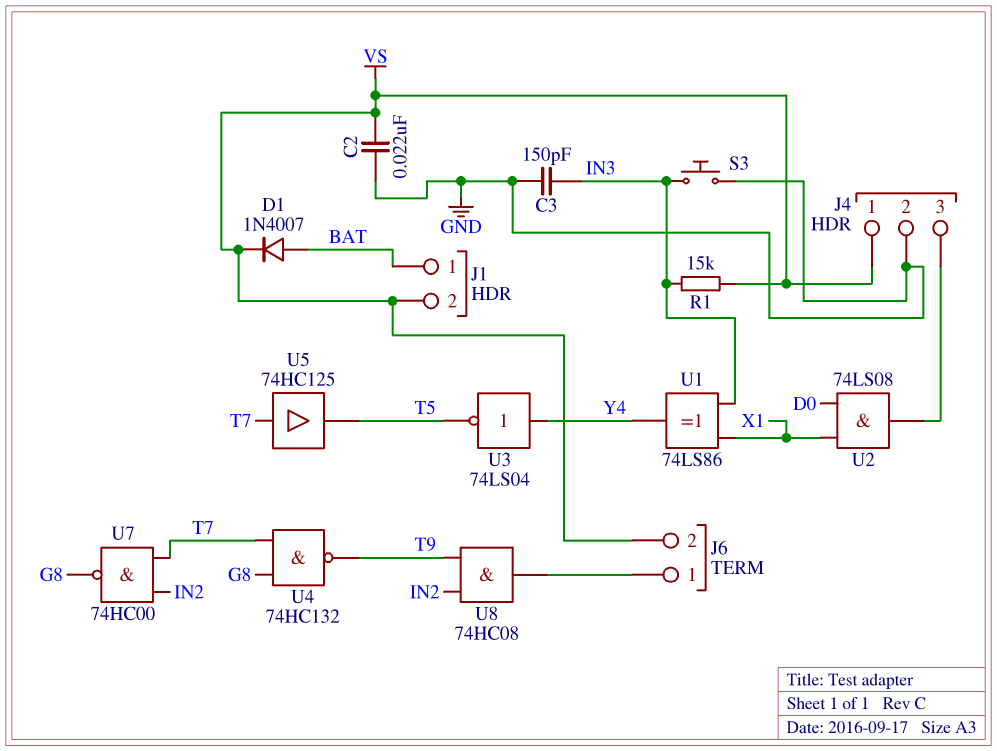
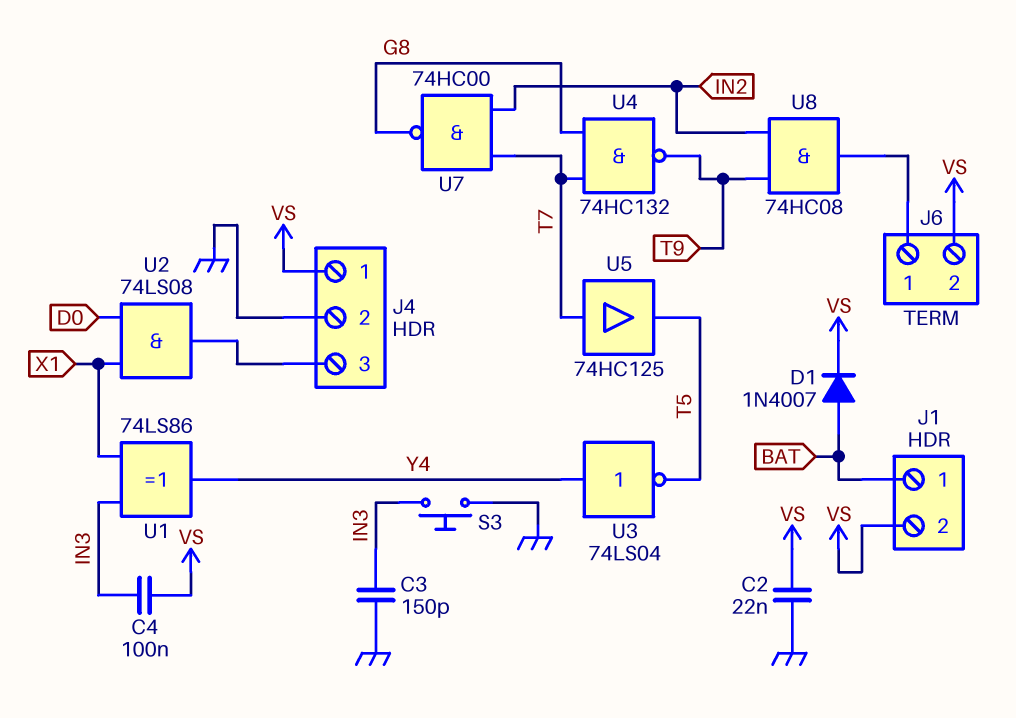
C4: none -> 100nF (IN3, VS)
R1: 15k (IN3, VS) -> none

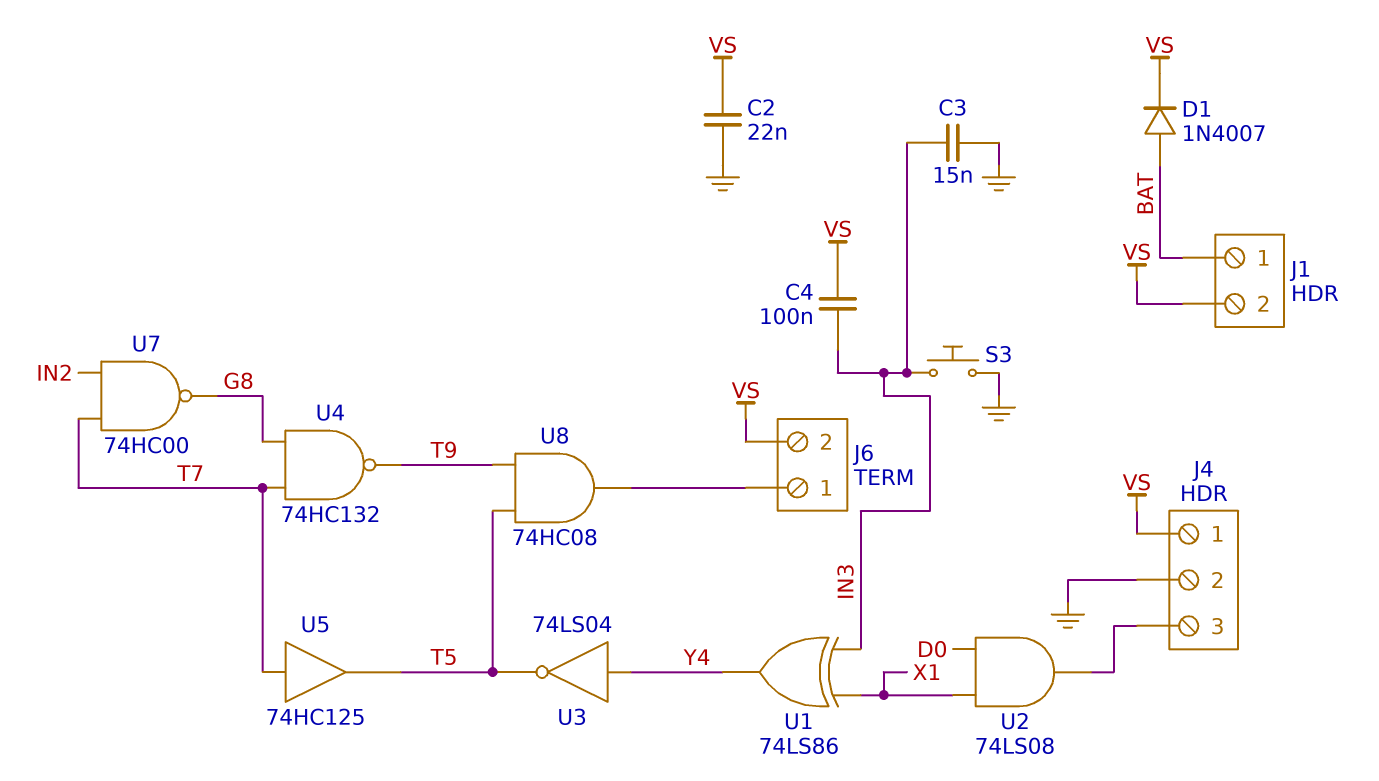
C3: 150pF (GND, IN3) -> 15nF (GND, IN3)
U8: AND 74HC08 (in IN2, in T9, out J6/1) -> AND 74HC08 (in T5, in T9, out J6/1)

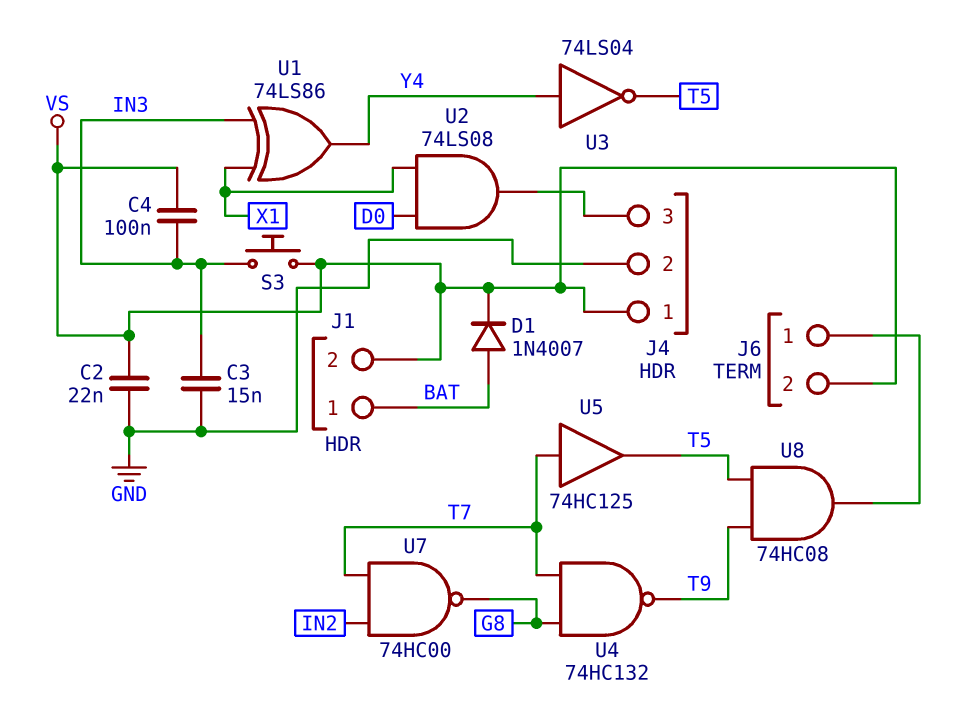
S3: button (GND, IN3) -> button (IN3, VS)

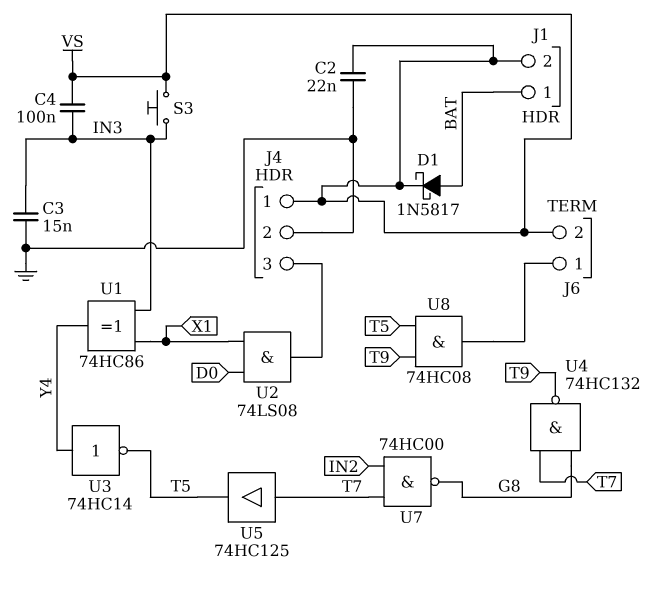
D1: diode 1N4007 (A BAT, K VS) -> schottky 1N5817 (A BAT, K VS)
U1: XOR 74LS86 (in IN3, in X1, out Y4) -> XOR 74HC86 (in IN3, in X1, out Y4)
U3: NOT 74LS04 (in Y4, out T5) -> NOT 74HC14 (in Y4, out T5)

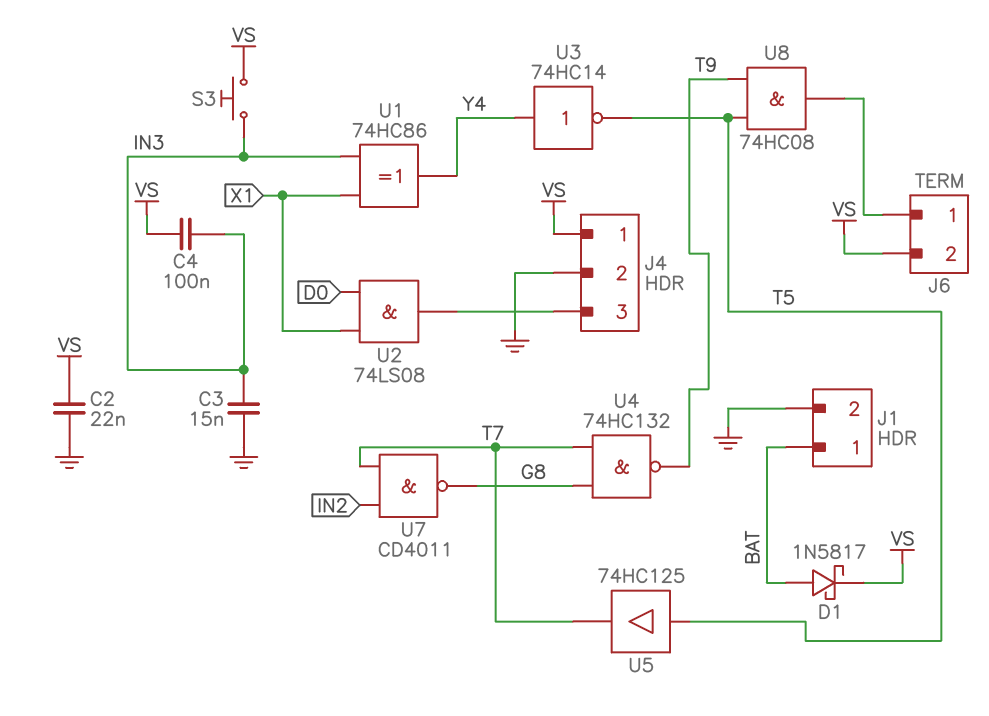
J1 pin 2: VS -> GND
U5: buffer 74HC125 (in T7, out T5) -> buffer 74HC125 (in T5, out T7)
U7: NAND 74HC00 (in IN2, in T7, out G8) -> NAND CD4011 (in IN2, in T7, out G8)

